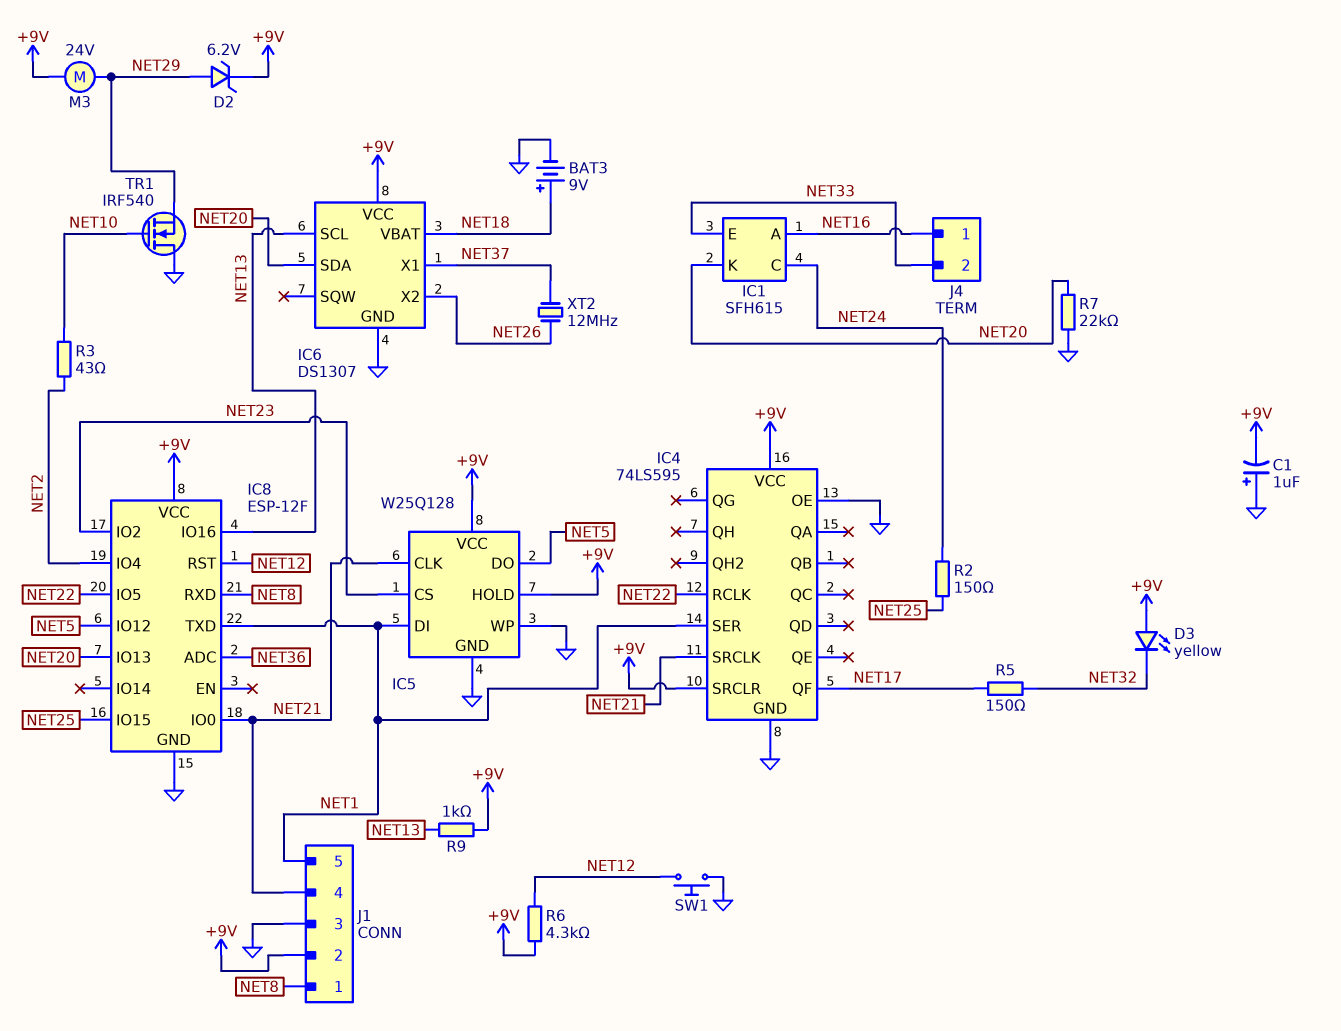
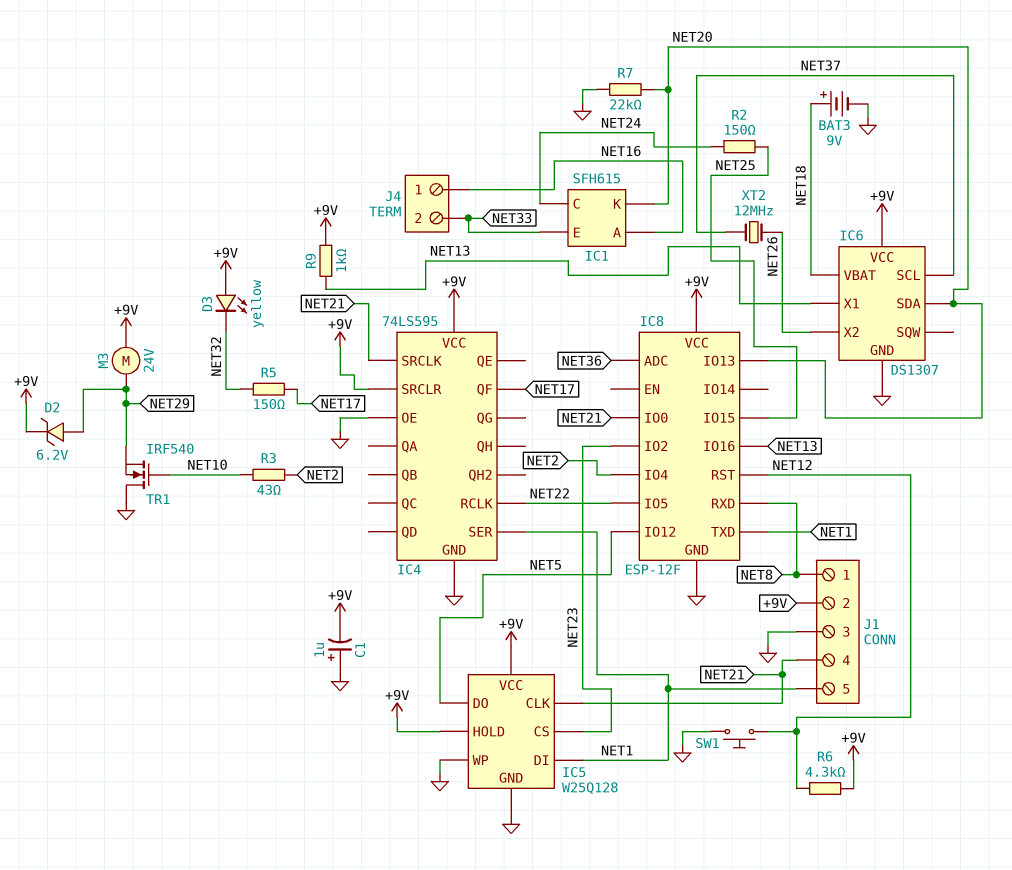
IC6 pin SCL: NET13 -> NET37
IC6 pin X1: NET37 -> NET13

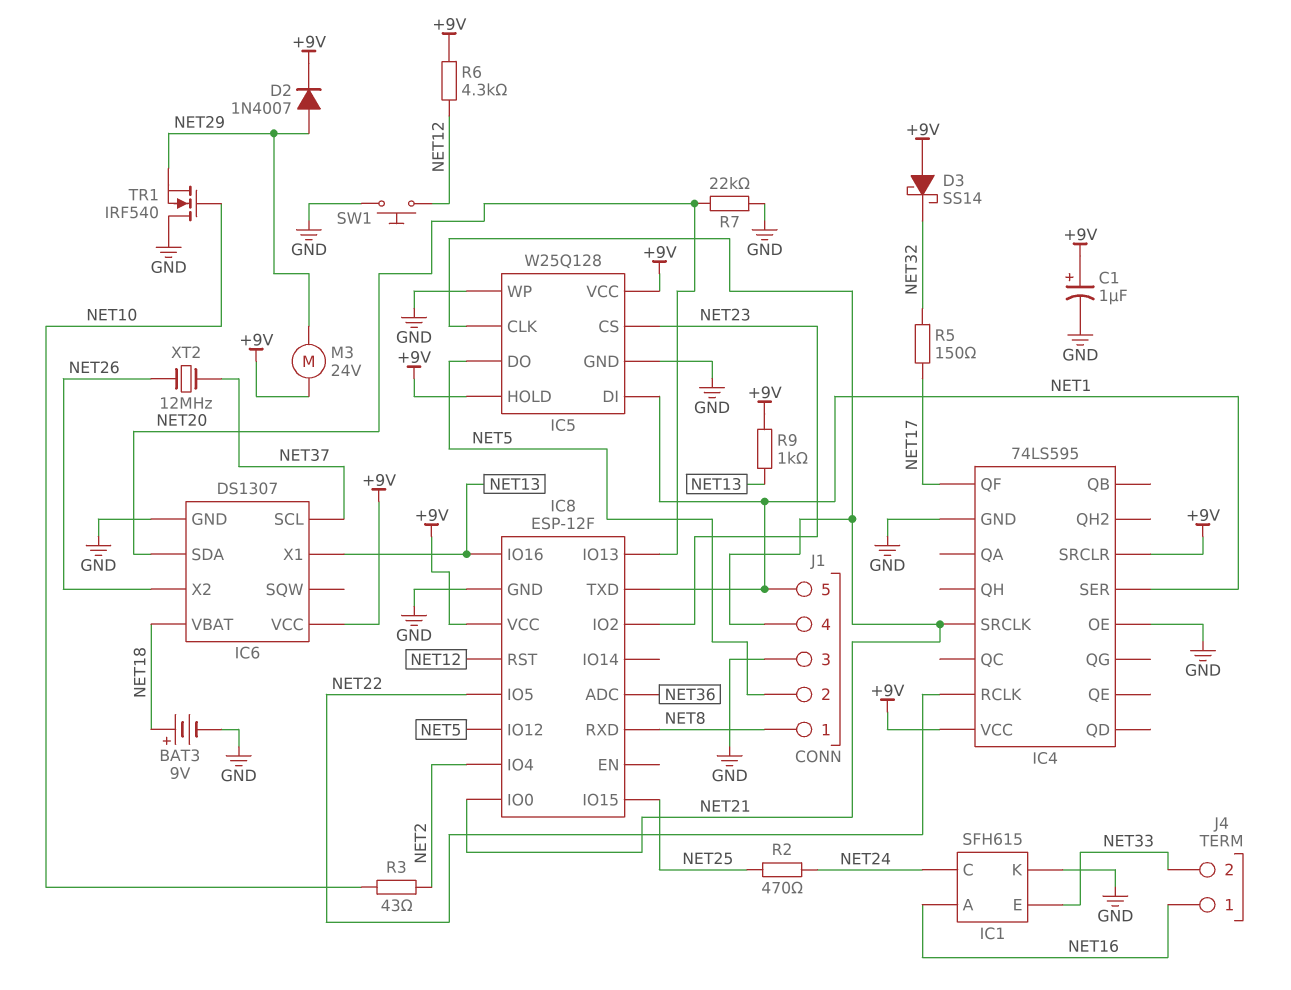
C1: 1uF (plus GND, minus +9V) -> 1uF (plus +9V, minus GND)
D2: zener 6.2V (A NET29, K +9V) -> diode 1N4007 (A NET29, K +9V)
D3: LED yellow (A +9V, K NET32) -> schottky SS14 (A +9V, K NET32)
IC1 pin K: NET20 -> GND
J1 pin 2: +9V -> NET5
R2: 150 (NET24, NET25) -> 470 (NET24, NET25)

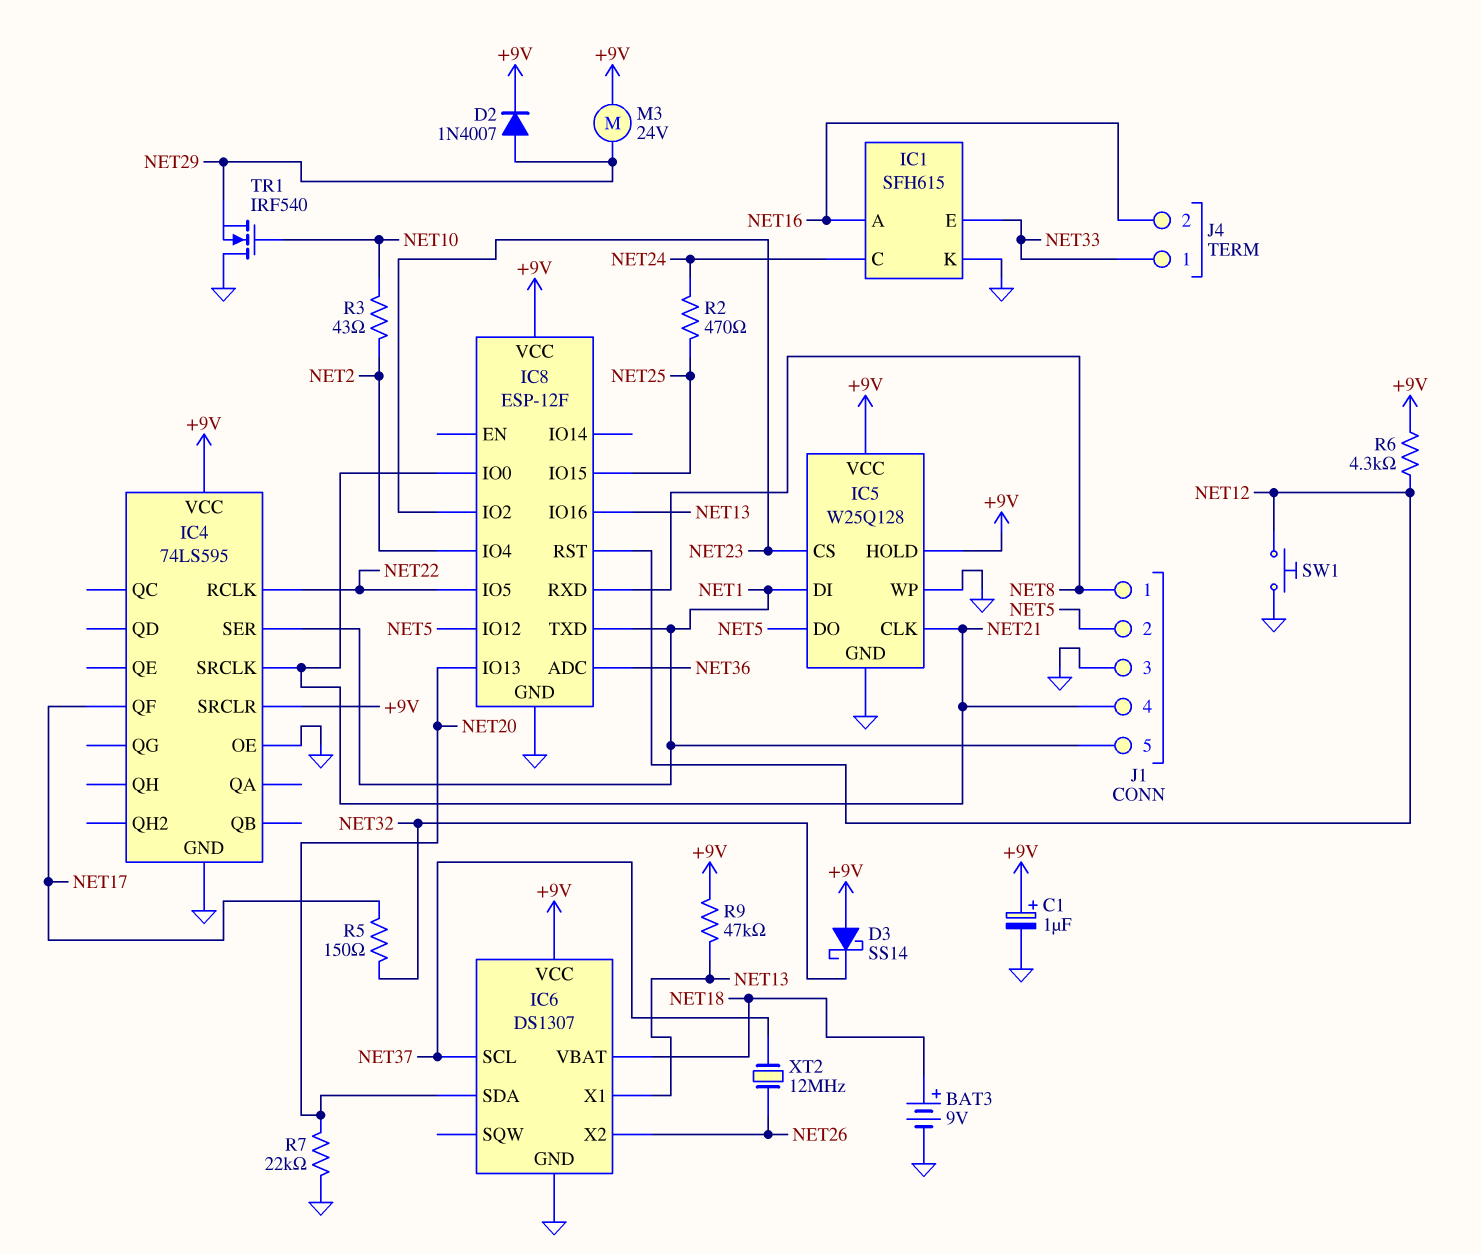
J4 pin 1: NET16 -> NET33
J4 pin 2: NET33 -> NET16
R9: 1k (+9V, NET13) -> 47k (+9V, NET13)

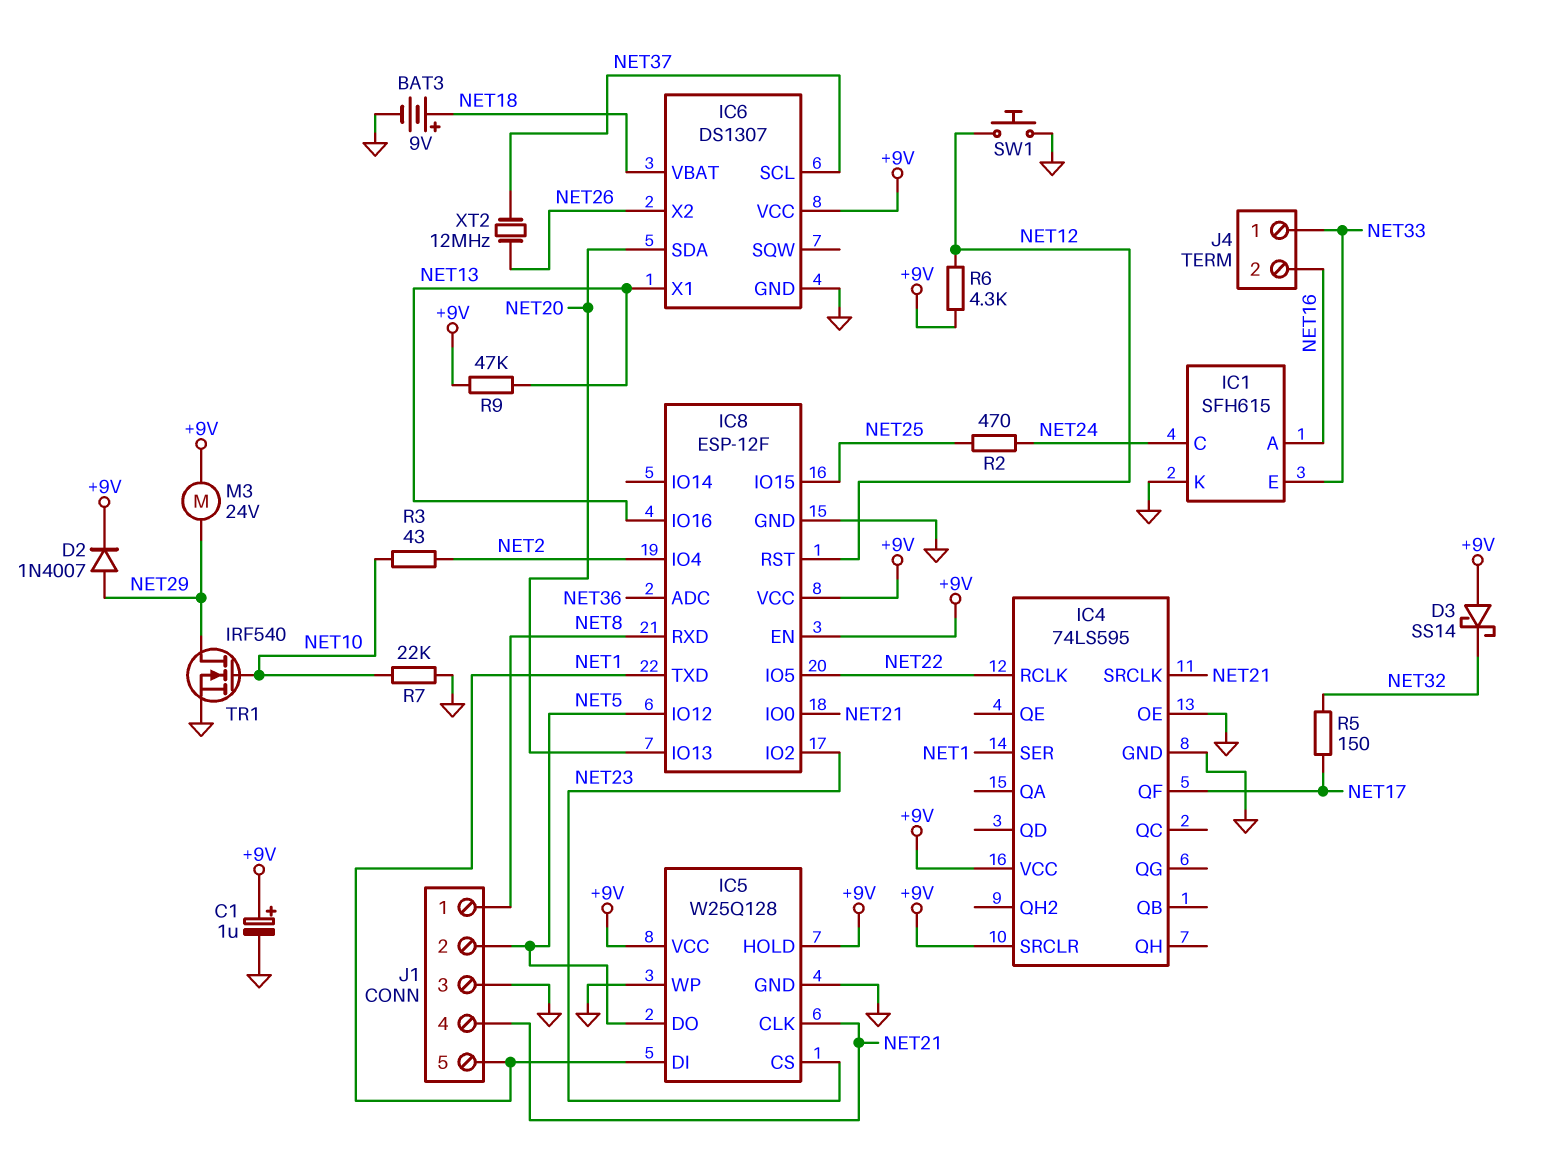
IC8 pin EN: none -> +9V
R7: 22k (GND, NET20) -> 22k (GND, NET10)
TR1: NMOS IRF540 (G NET10, D GND, S NET29) -> NMOS IRF540 (G NET10, D NET29, S GND)

